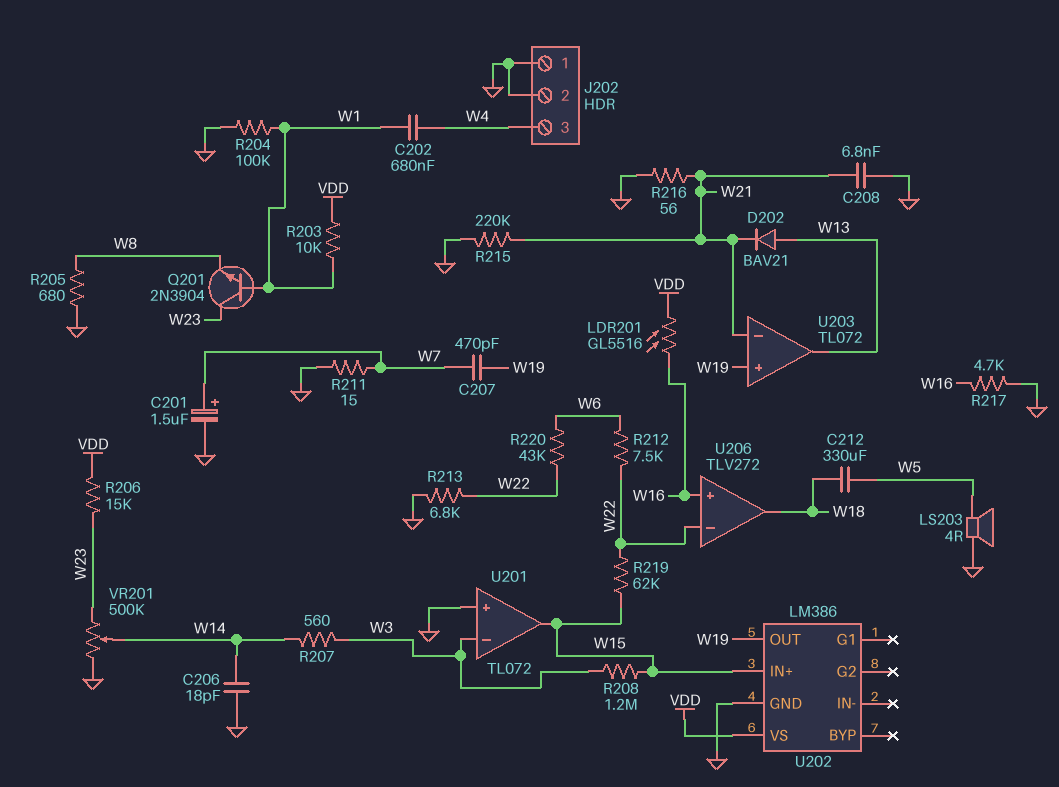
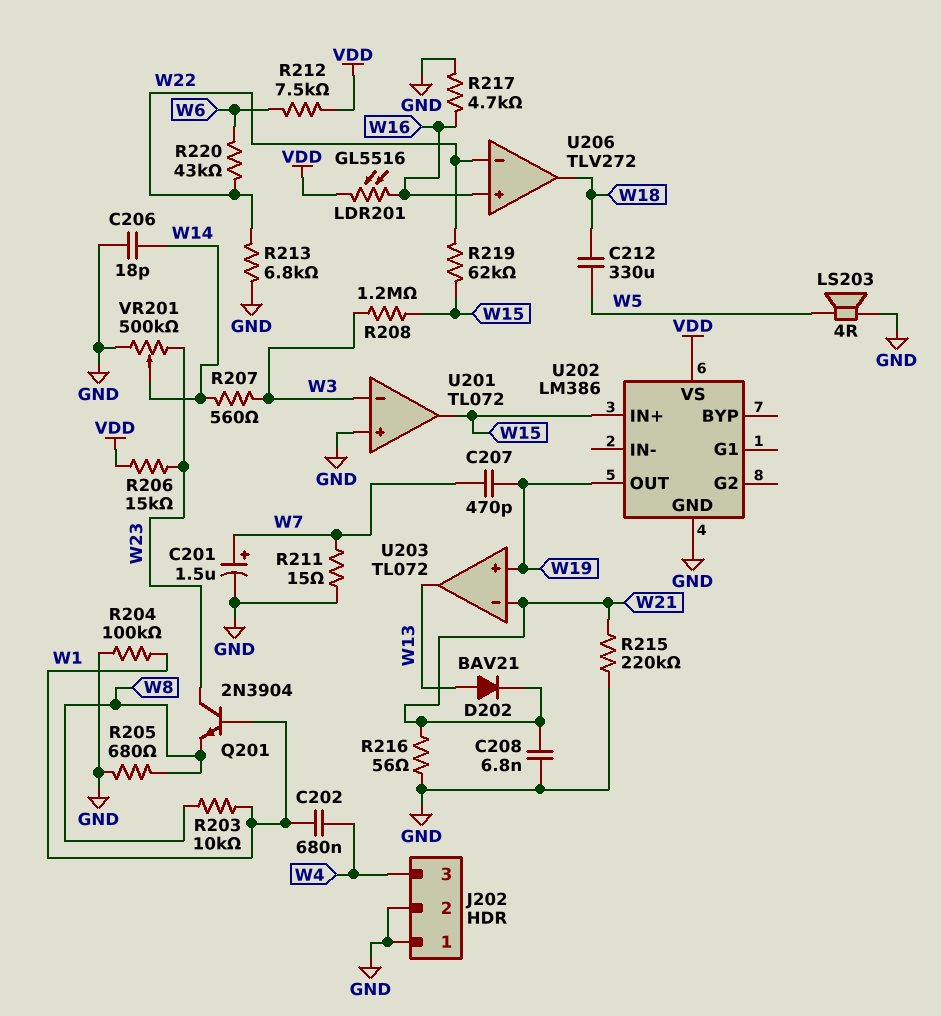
R203: 10k (VDD, W1) -> 10k (W1, W8)
R212: 7.5k (W6, W22) -> 7.5k (VDD, W6)

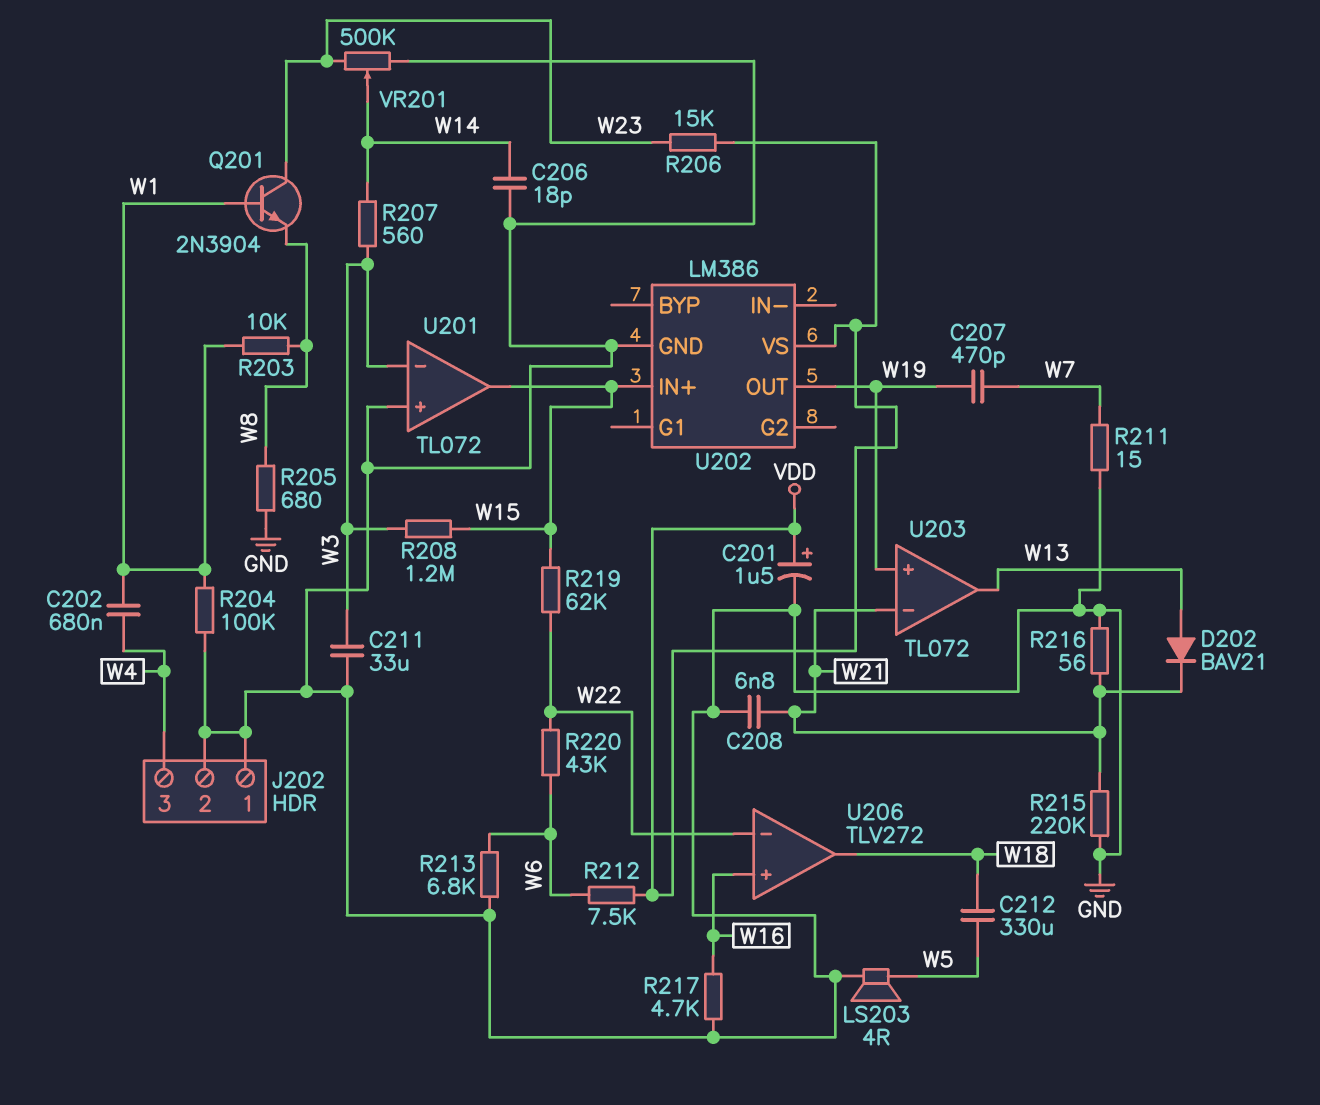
C201: 1.5uF (plus W7, minus GND) -> 1.5uF (plus VDD, minus GND)
C211: none -> 33uF (GND, W3)
LDR201: GL5516 (VDD, W16) -> none
R213: 6.8k (GND, W22) -> 6.8k (GND, W6)

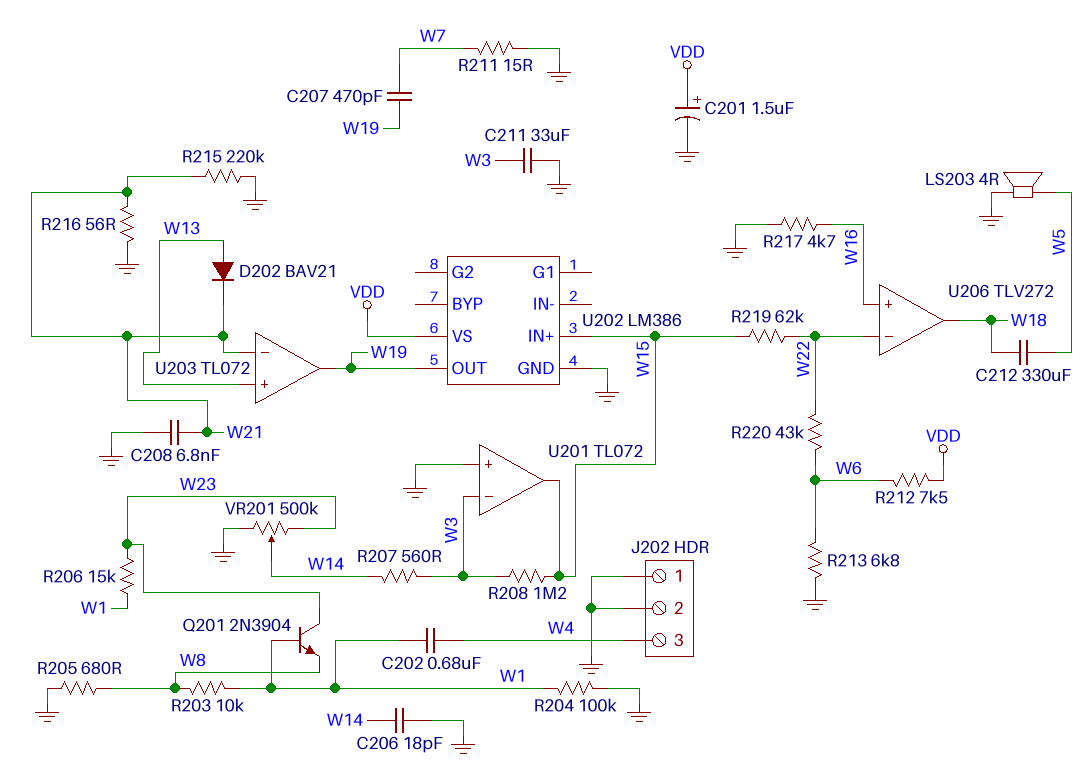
R206: 15k (VDD, W23) -> 15k (W1, W23)
U203 pin in+: W19 -> W13
U203 pin out: W13 -> W19

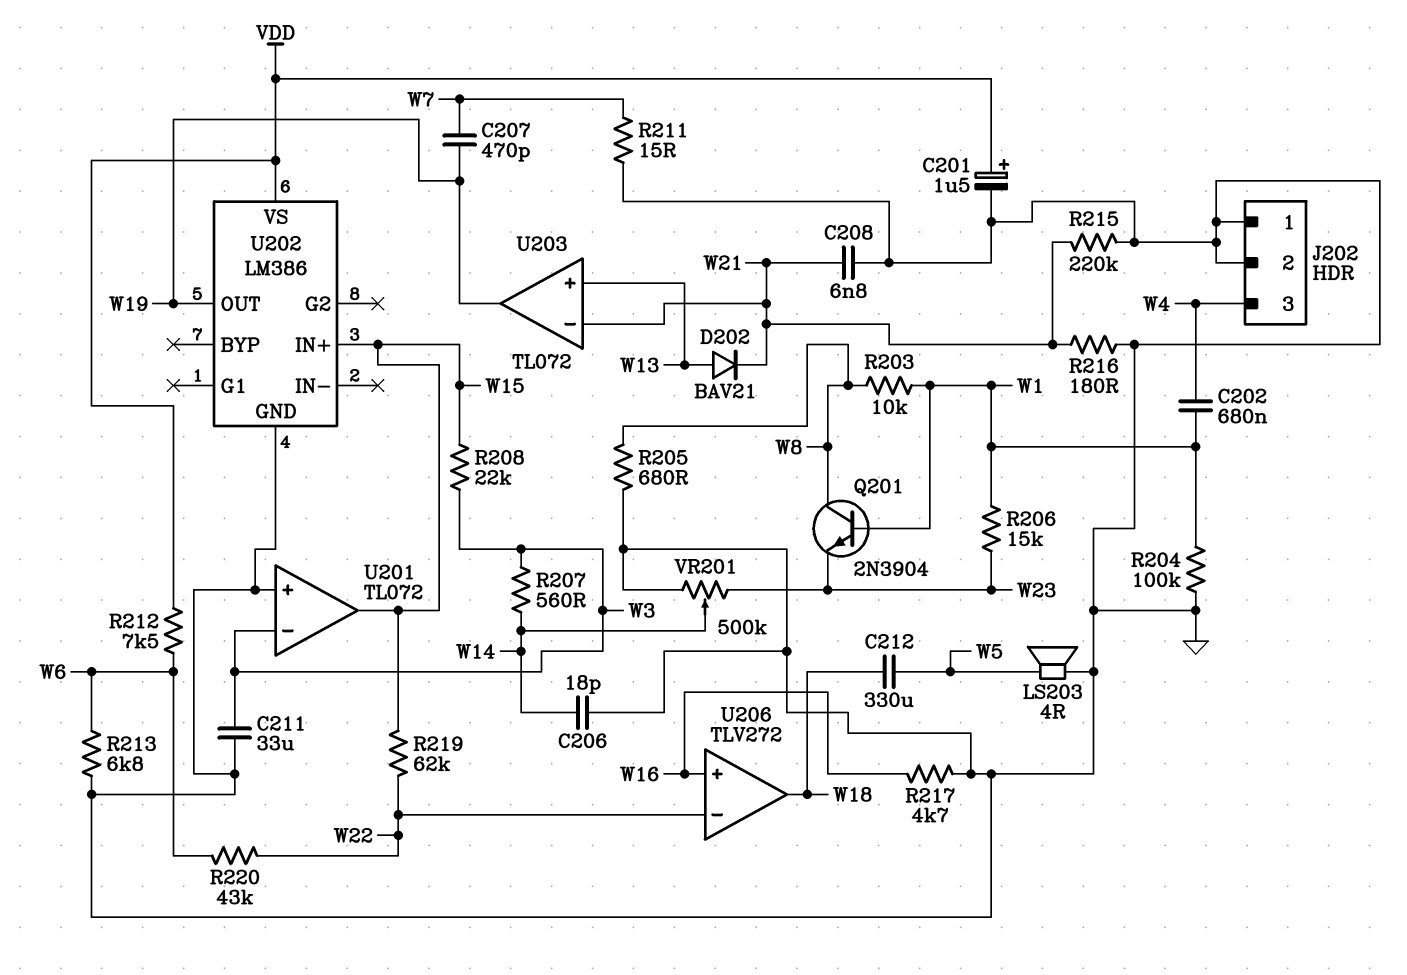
Q201: NPN 2N3904 (B W1, C W23, E W8) -> NPN 2N3904 (B W1, C W8, E W23)
R208: 1.2M (W3, W15) -> 22k (W3, W15)
R216: 56 (GND, W21) -> 180 (GND, W21)

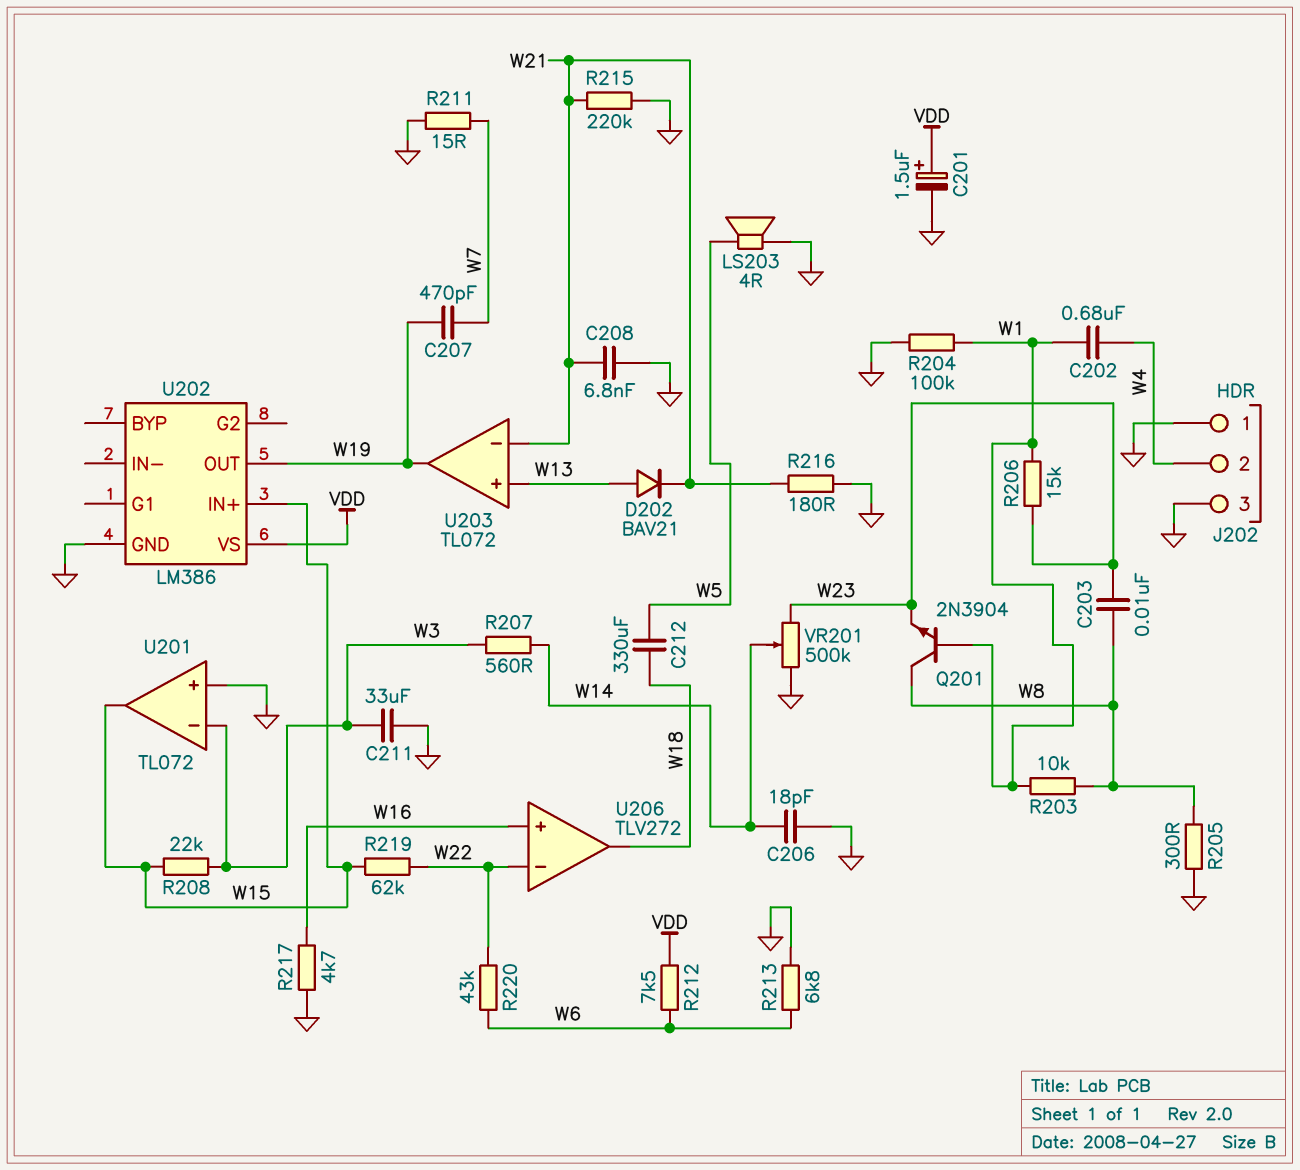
C203: none -> 10nF (W8, W23)
J202 pin 2: GND -> W4
J202 pin 3: W4 -> GND
R205: 680 (GND, W8) -> 300 (GND, W8)

